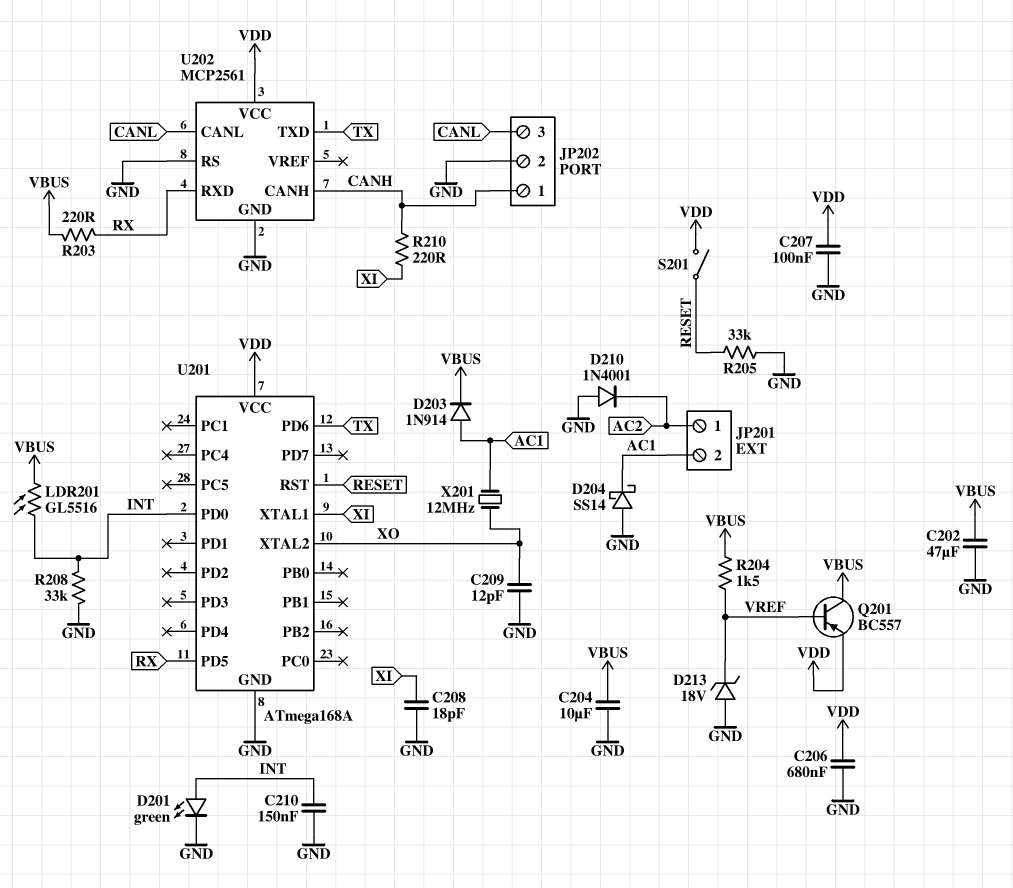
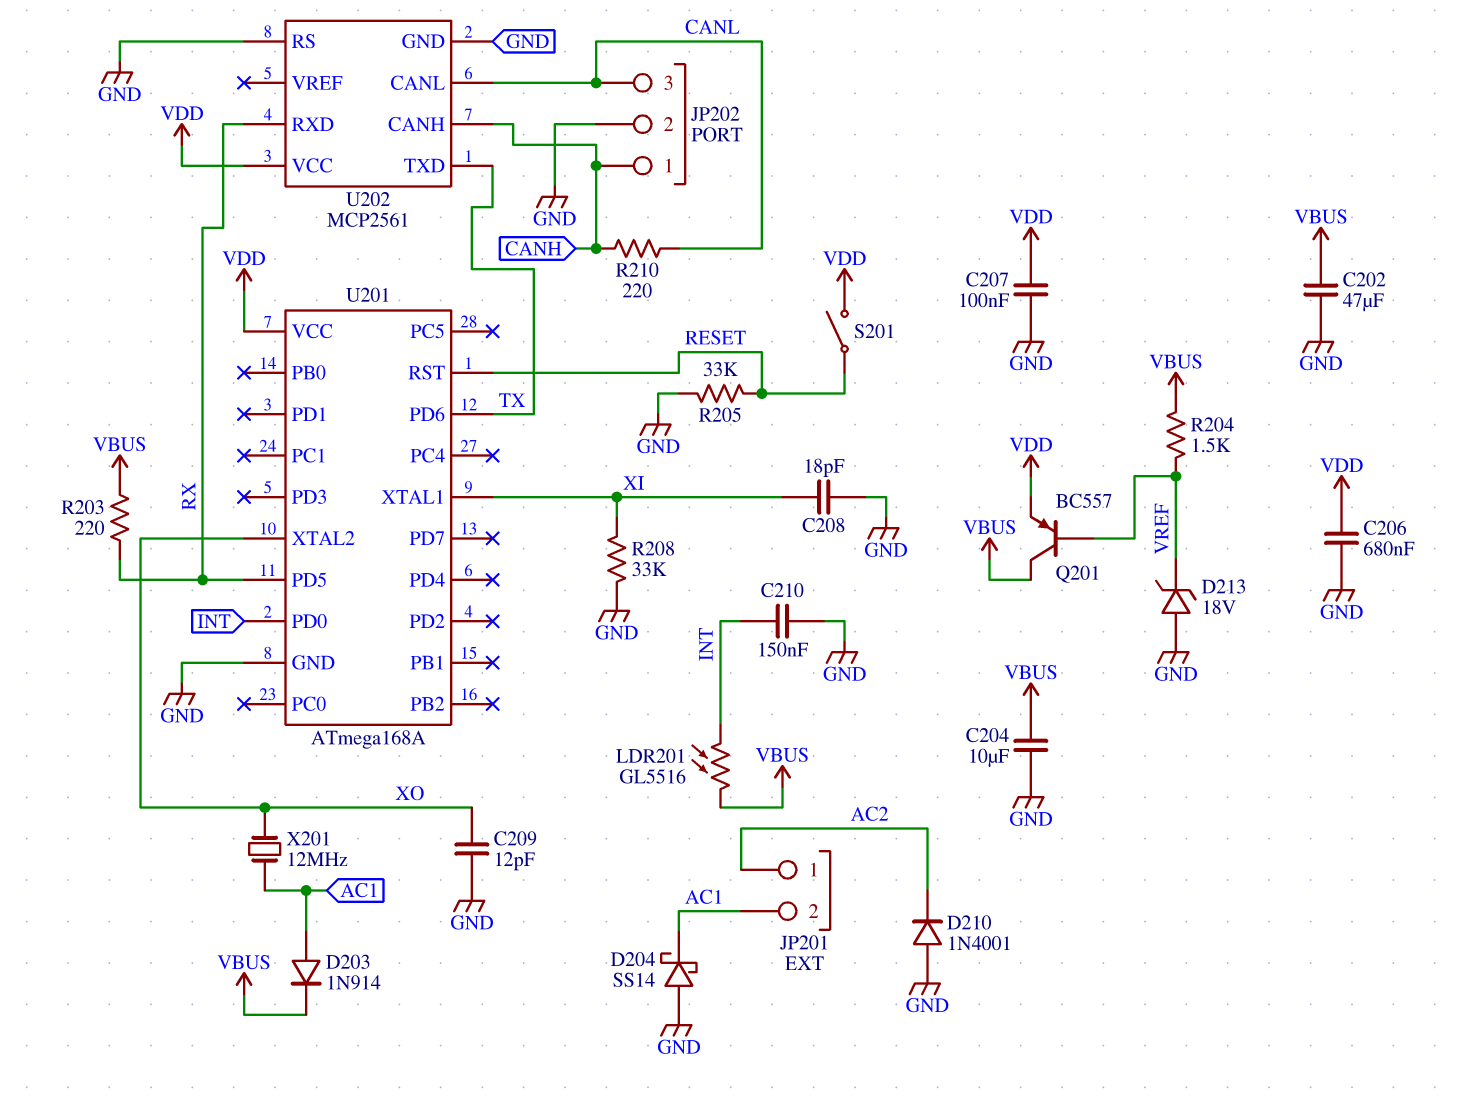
D201: LED green (A INT, K GND) -> none
R208: 33k (GND, INT) -> 33k (GND, XI)
R210: 220 (CANH, XI) -> 220 (CANH, CANL)

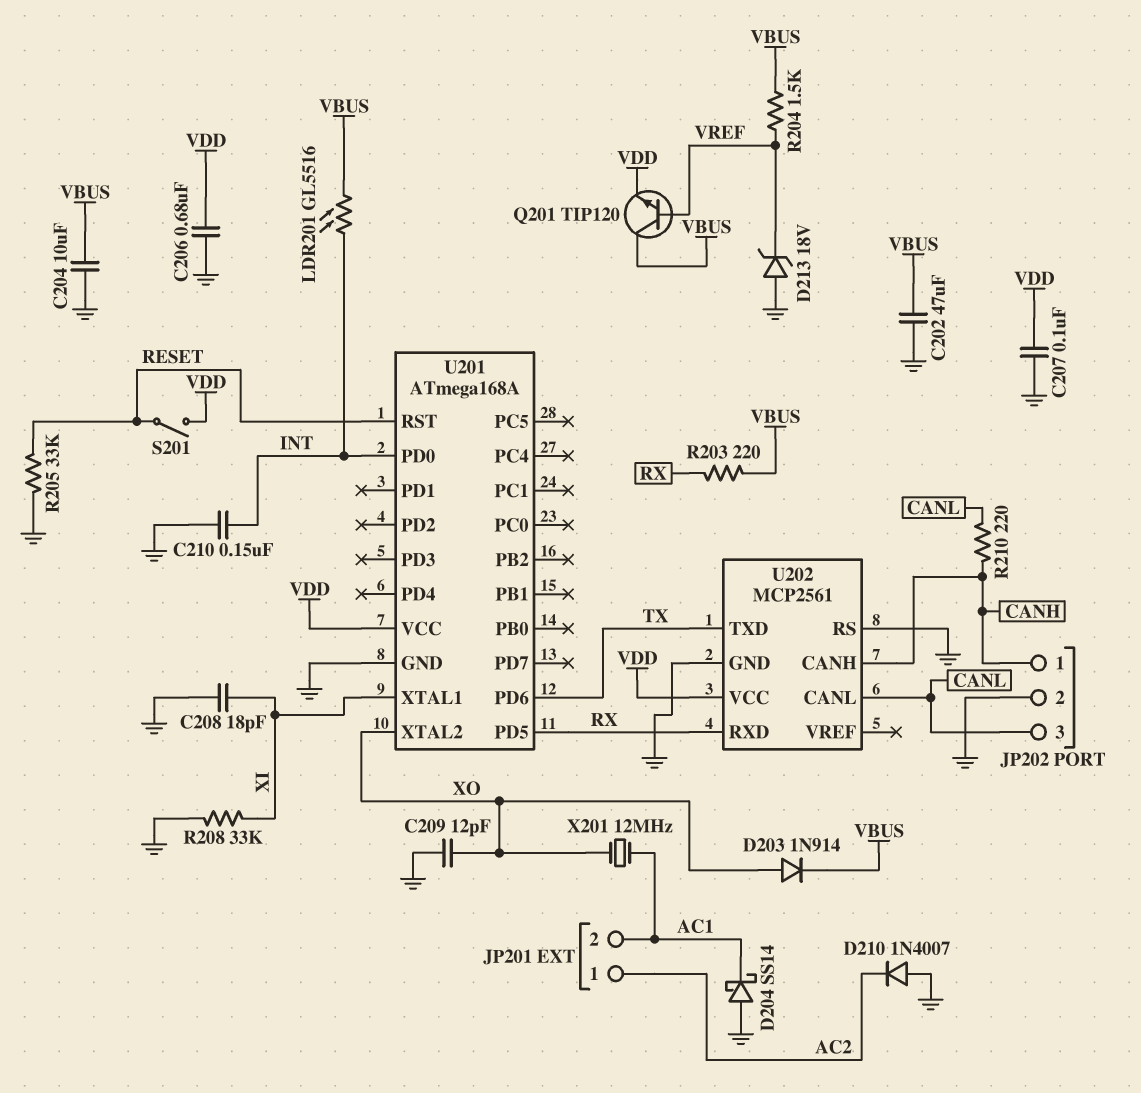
D203: diode 1N914 (A AC1, K VBUS) -> diode 1N914 (A XO, K VBUS)
D210: diode 1N4001 (A GND, K AC2) -> diode 1N4007 (A GND, K AC2)
Q201: PNP BC557 (B VREF, C VBUS, E VDD) -> NPN TIP120 (B VREF, C VBUS, E VDD)

